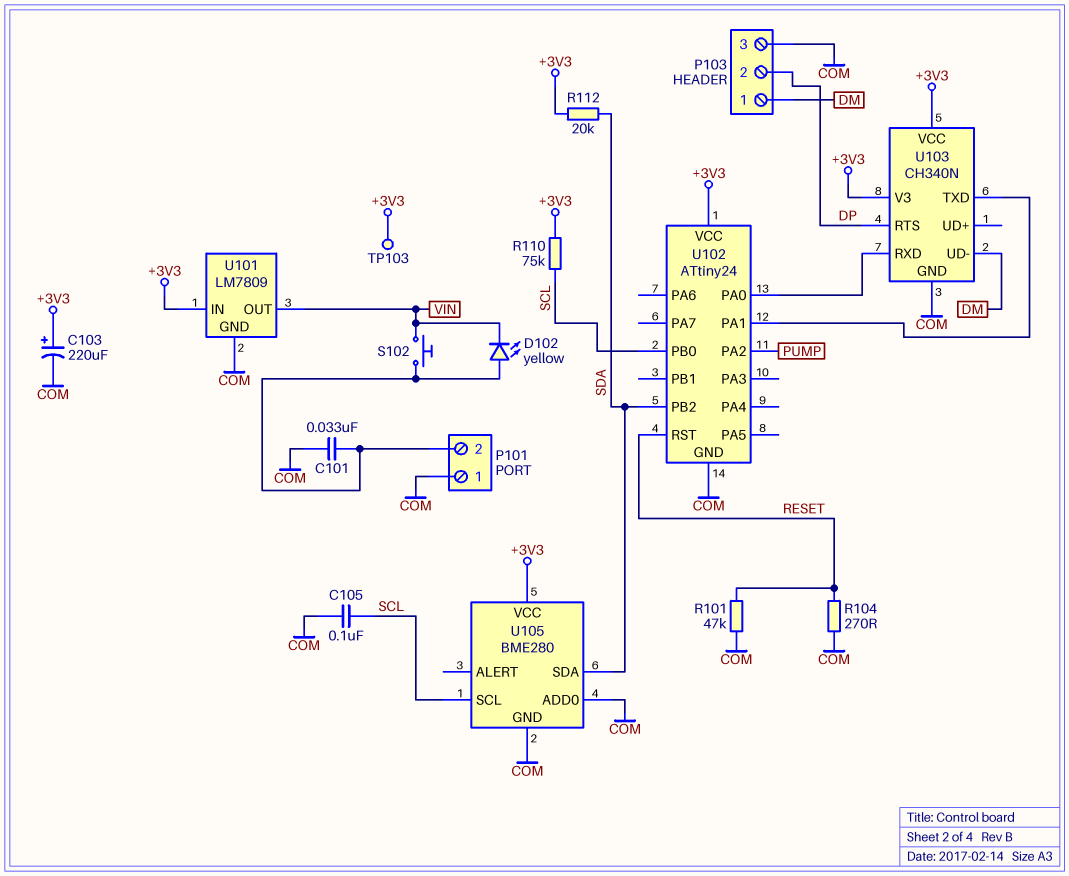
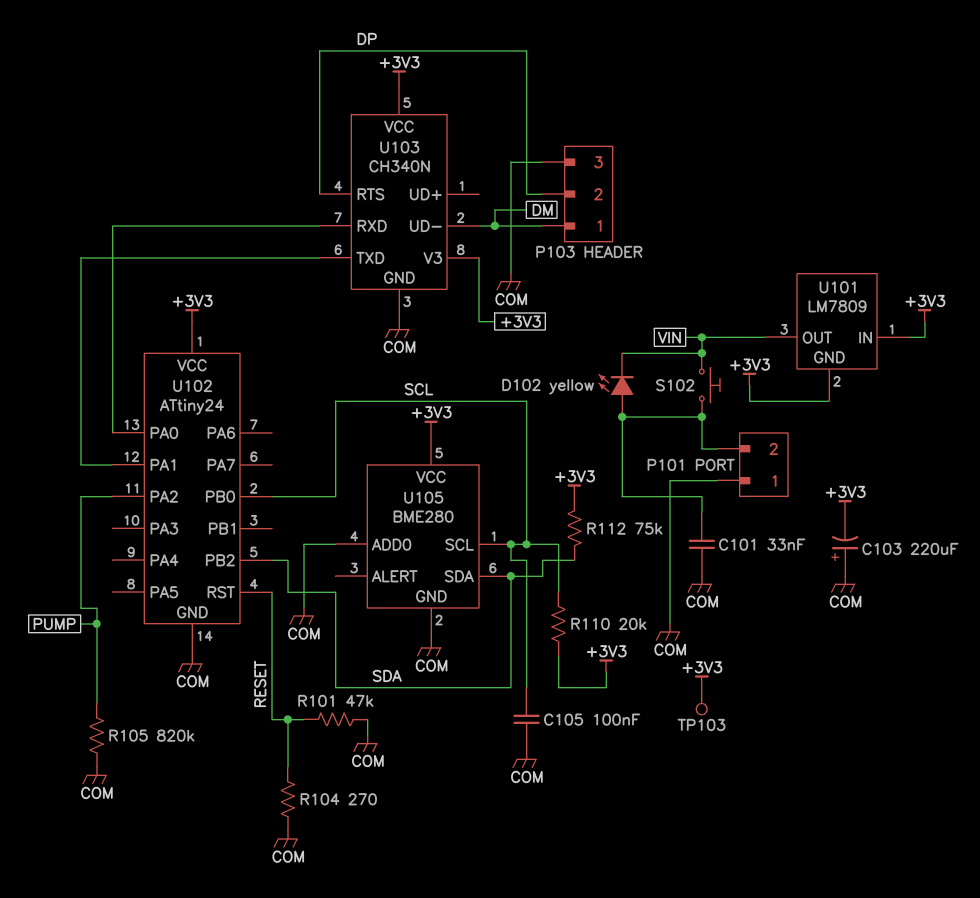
C103: 220uF (plus +3V3, minus COM) -> 220uF (plus COM, minus +3V3)
R105: none -> 820k (COM, PUMP)
R110: 75k (+3V3, SCL) -> 20k (+3V3, SCL)
R112: 20k (+3V3, SDA) -> 75k (+3V3, SDA)
U101 pin GND: COM -> +3V3

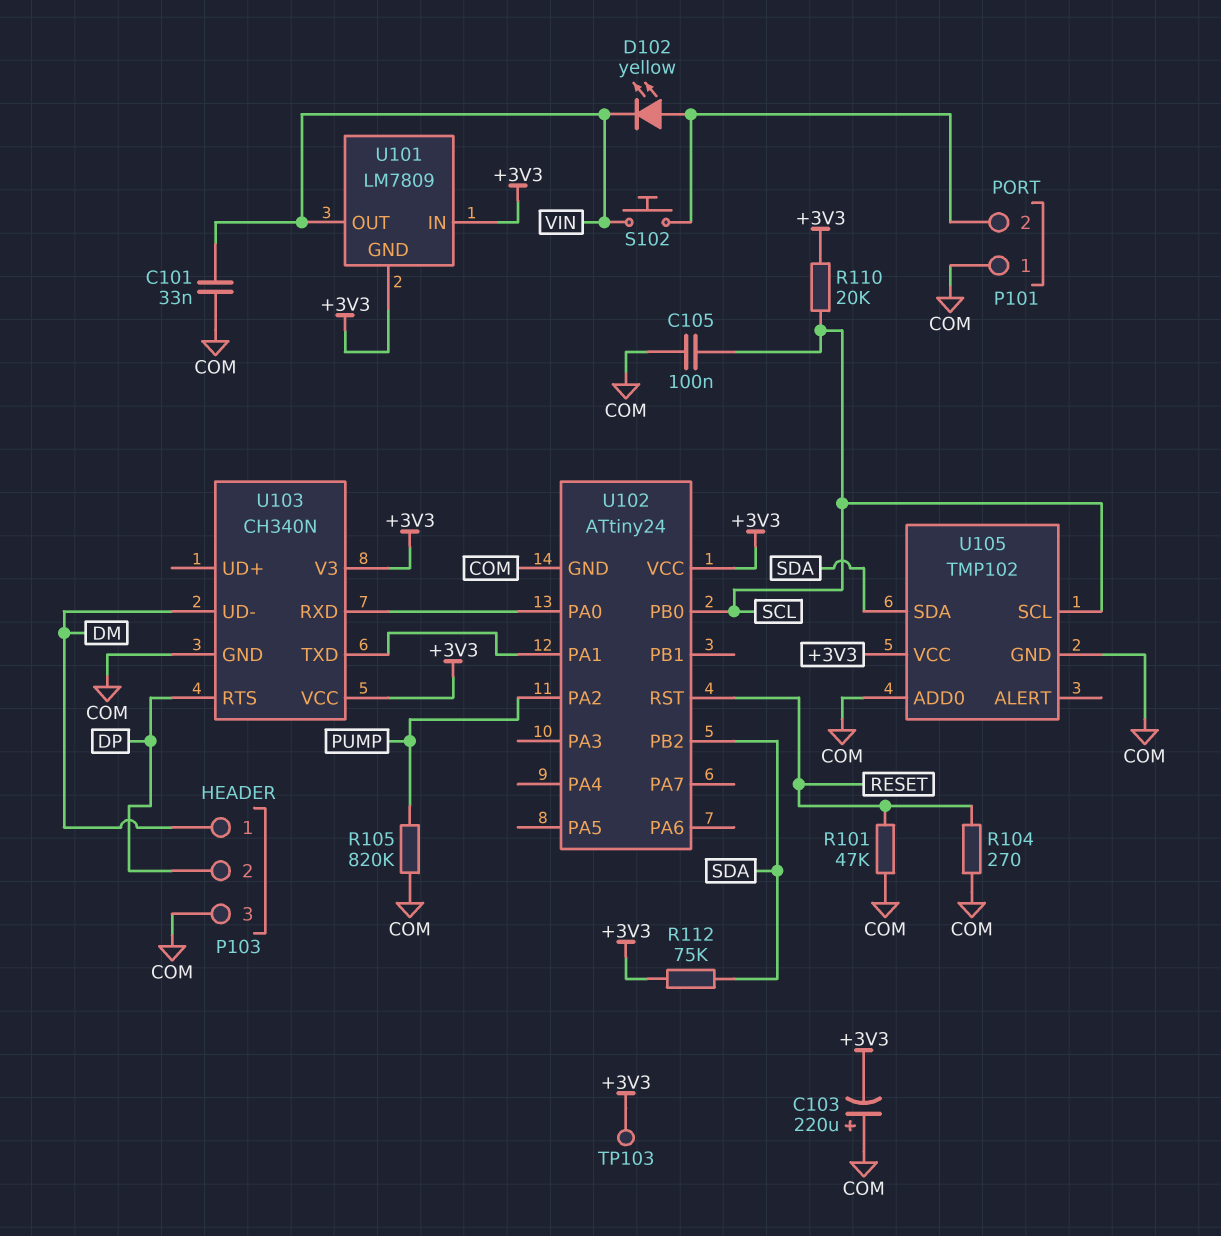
C101: 33nF (COM, P101/2) -> 33nF (COM, VIN)
U105: BME280 -> TMP102

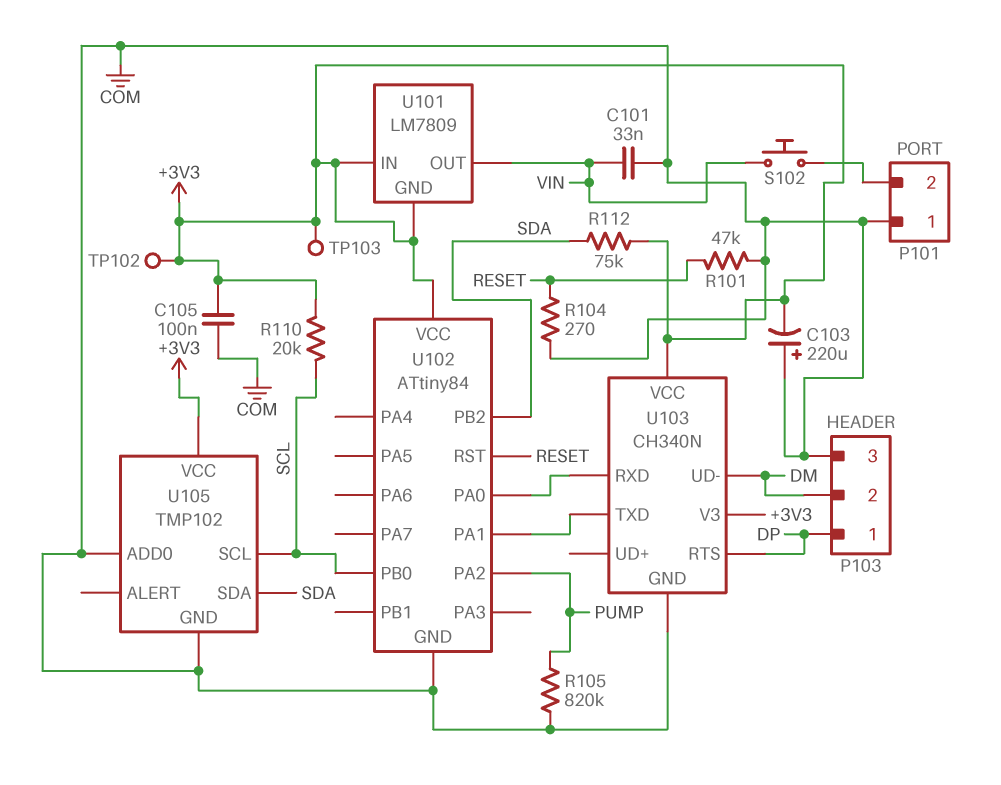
C105: 100nF (COM, SCL) -> 100nF (+3V3, COM)
D102: LED yellow (A P101/2, K VIN) -> none
P103 pin 1: DM -> DP
P103 pin 2: DP -> DM
TP102: none -> test point (+3V3)
U102: ATtiny24 -> ATtiny84

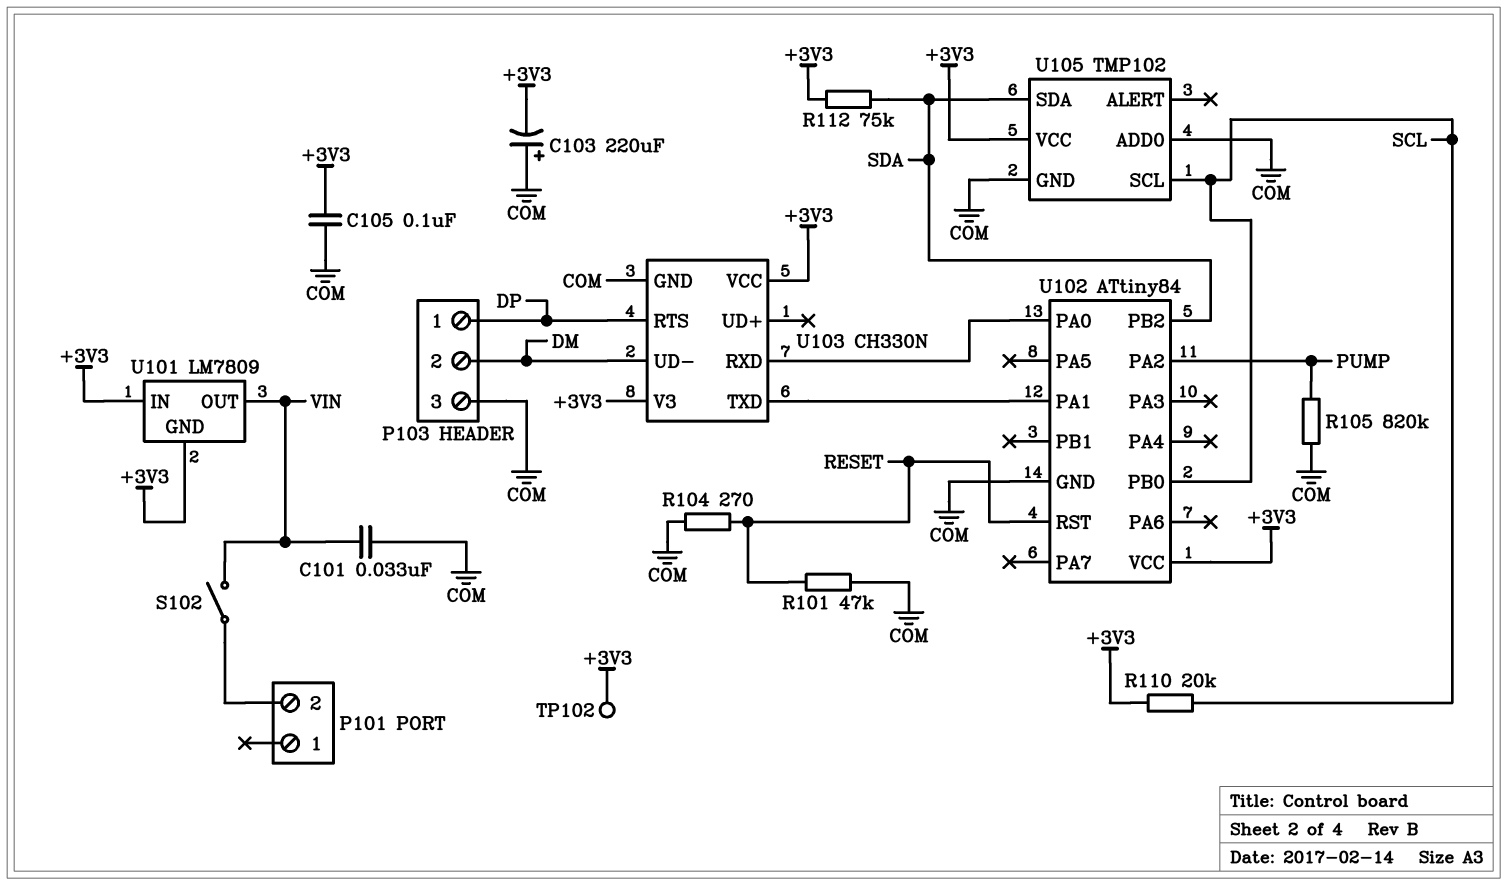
P101 pin 1: COM -> none
S102: button (P101/2, VIN) -> switch (P101/2, VIN)
TP103: test point (+3V3) -> none
U103: CH340N -> CH330N

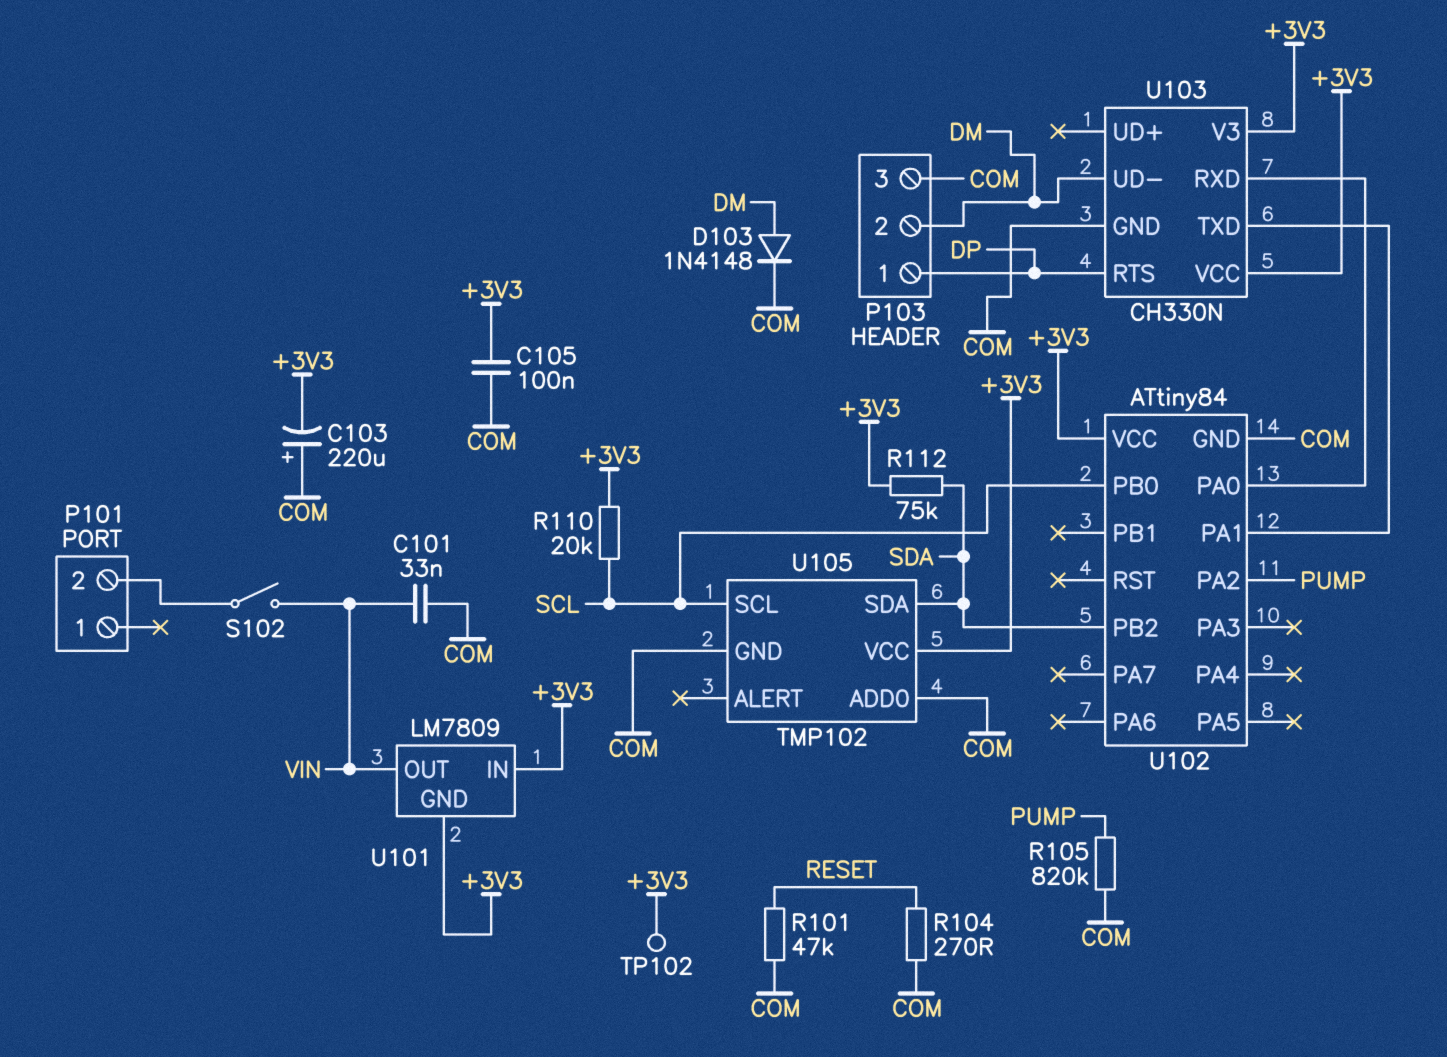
D103: none -> diode 1N4148 (A DM, K COM)
U102 pin RST: RESET -> none

